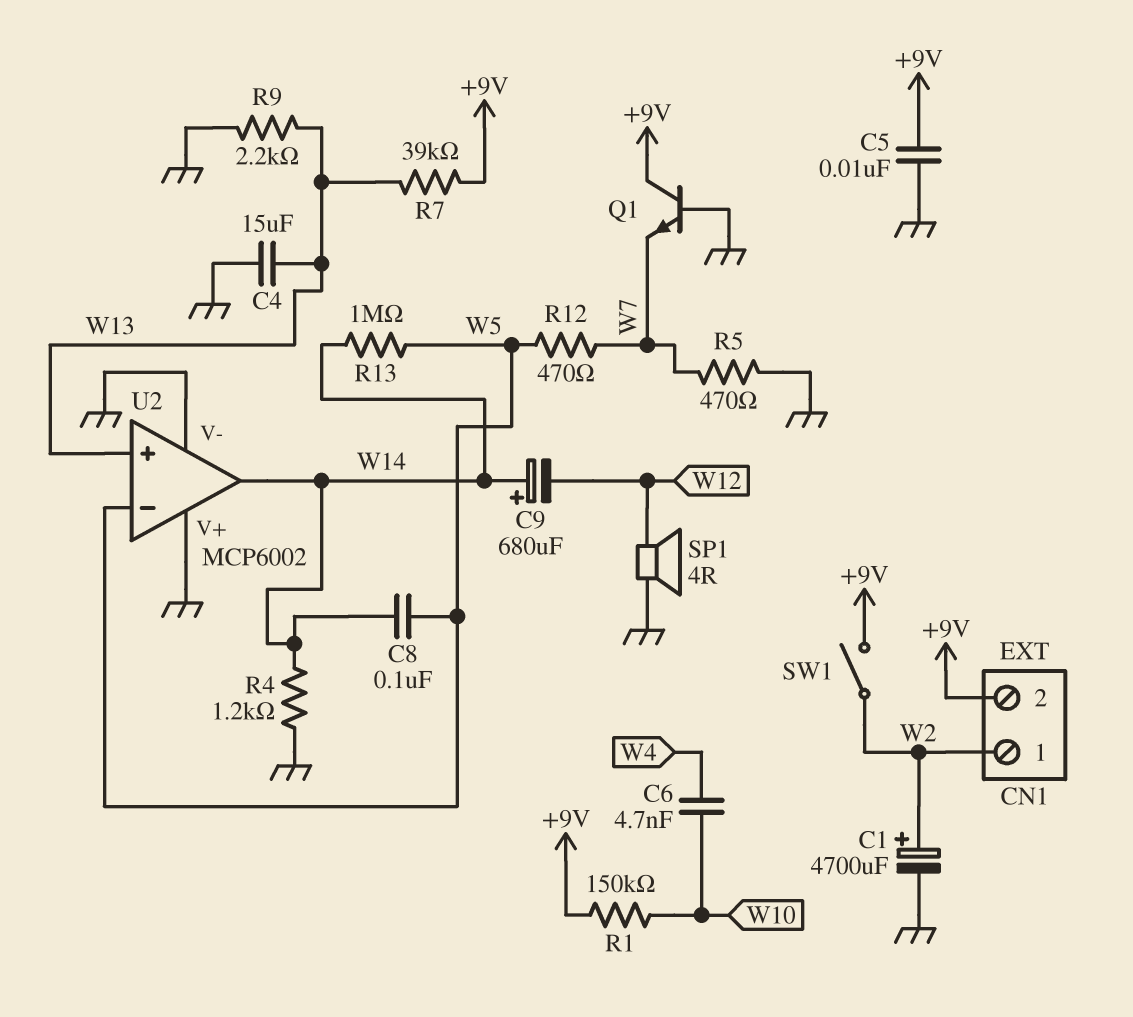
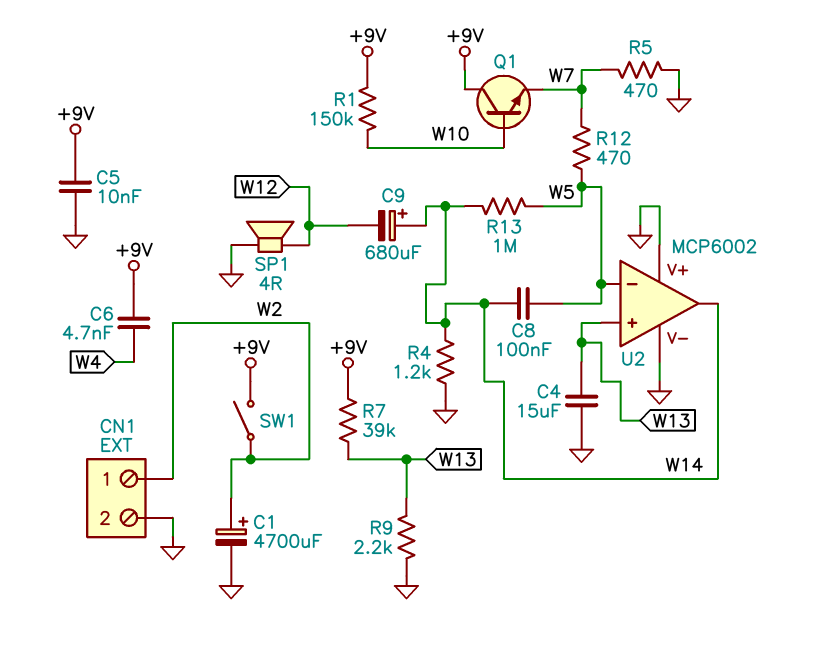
C6: 4.7nF (W4, W10) -> 4.7nF (+9V, W4)
CN1 pin 2: +9V -> GND
Q1: NPN (B GND, C +9V, E W7) -> NPN (B W10, C +9V, E W7)

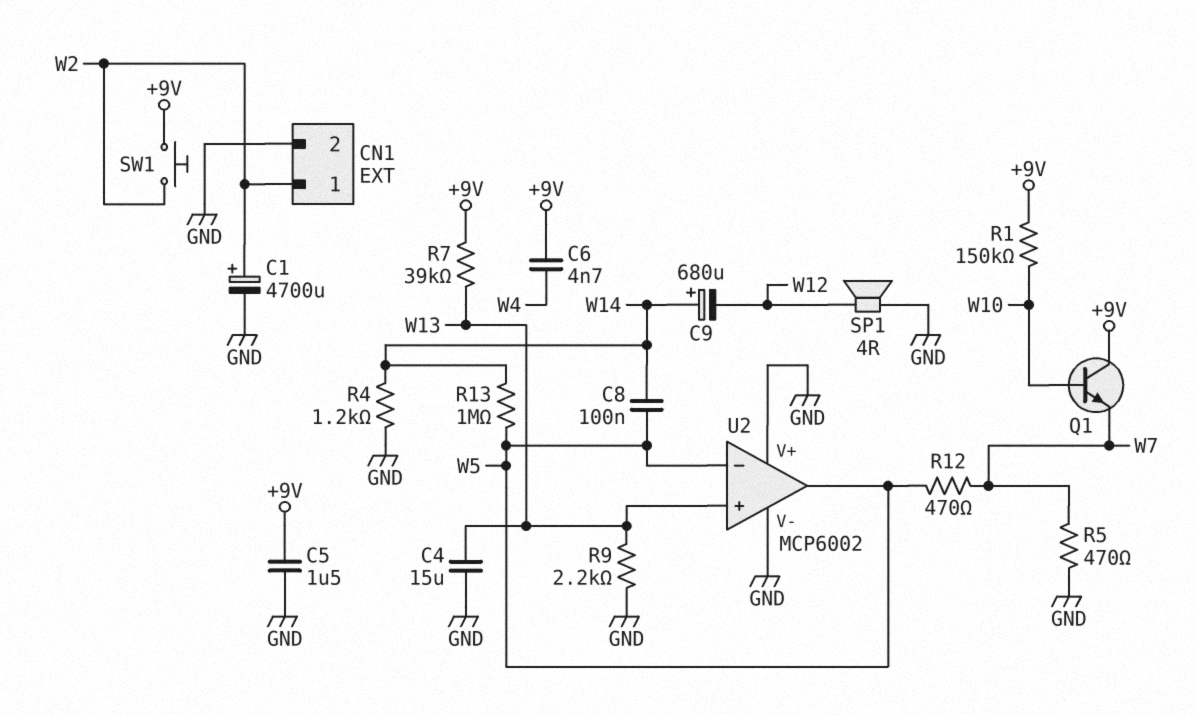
C5: 10nF (+9V, GND) -> 1.5uF (+9V, GND)
SW1: switch (+9V, W2) -> button (+9V, W2)
U2 pin out: W14 -> W5

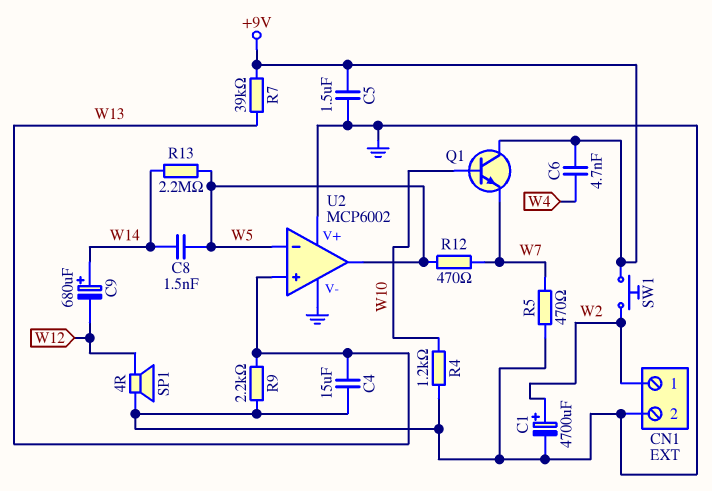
C8: 100nF (W5, W14) -> 1.5nF (W5, W14)
R1: 150k (+9V, W10) -> none
R4: 1.2k (GND, W14) -> 1.2k (GND, W10)
R13: 1M (W5, W14) -> 2.2M (W5, W14)

